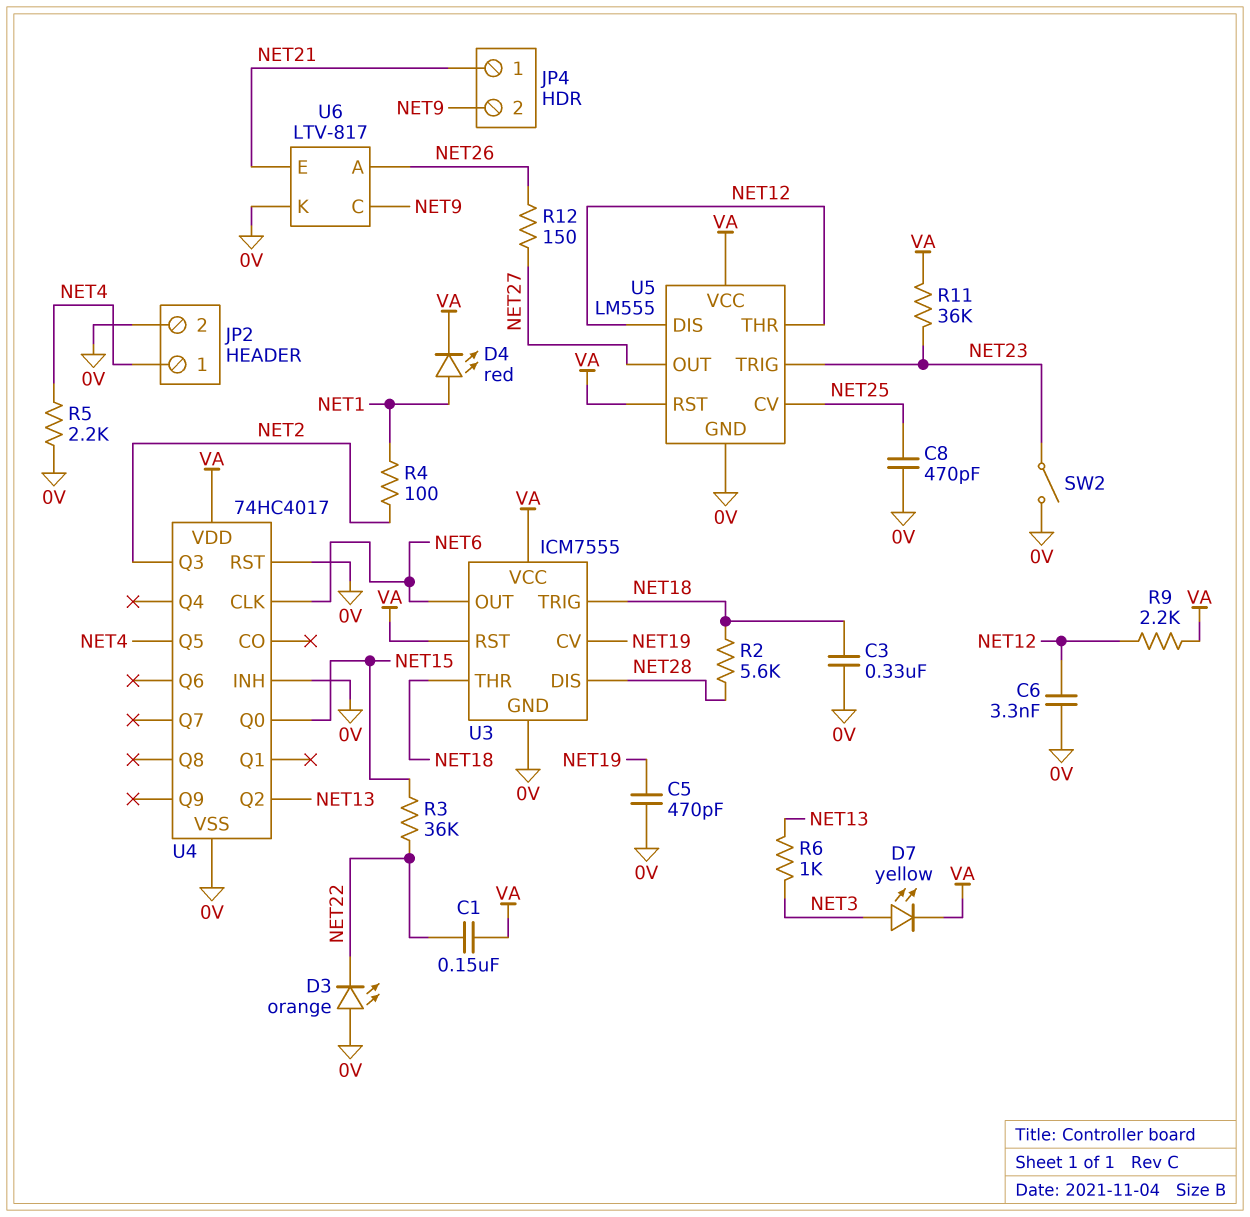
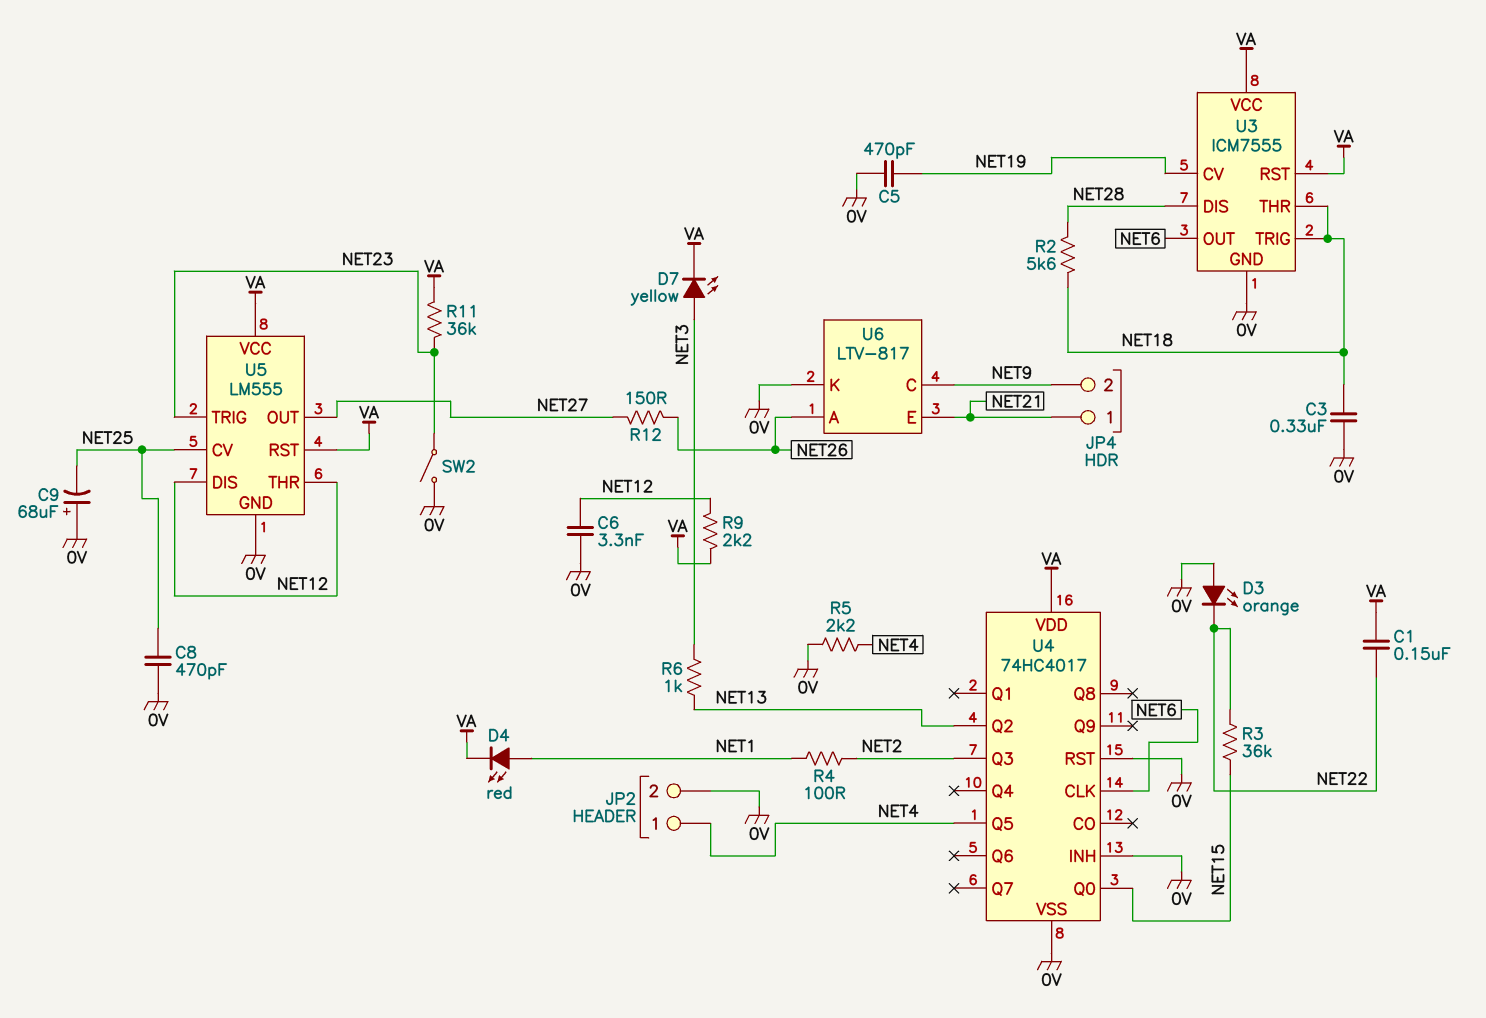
C9: none -> 68uF (plus 0V, minus NET25)

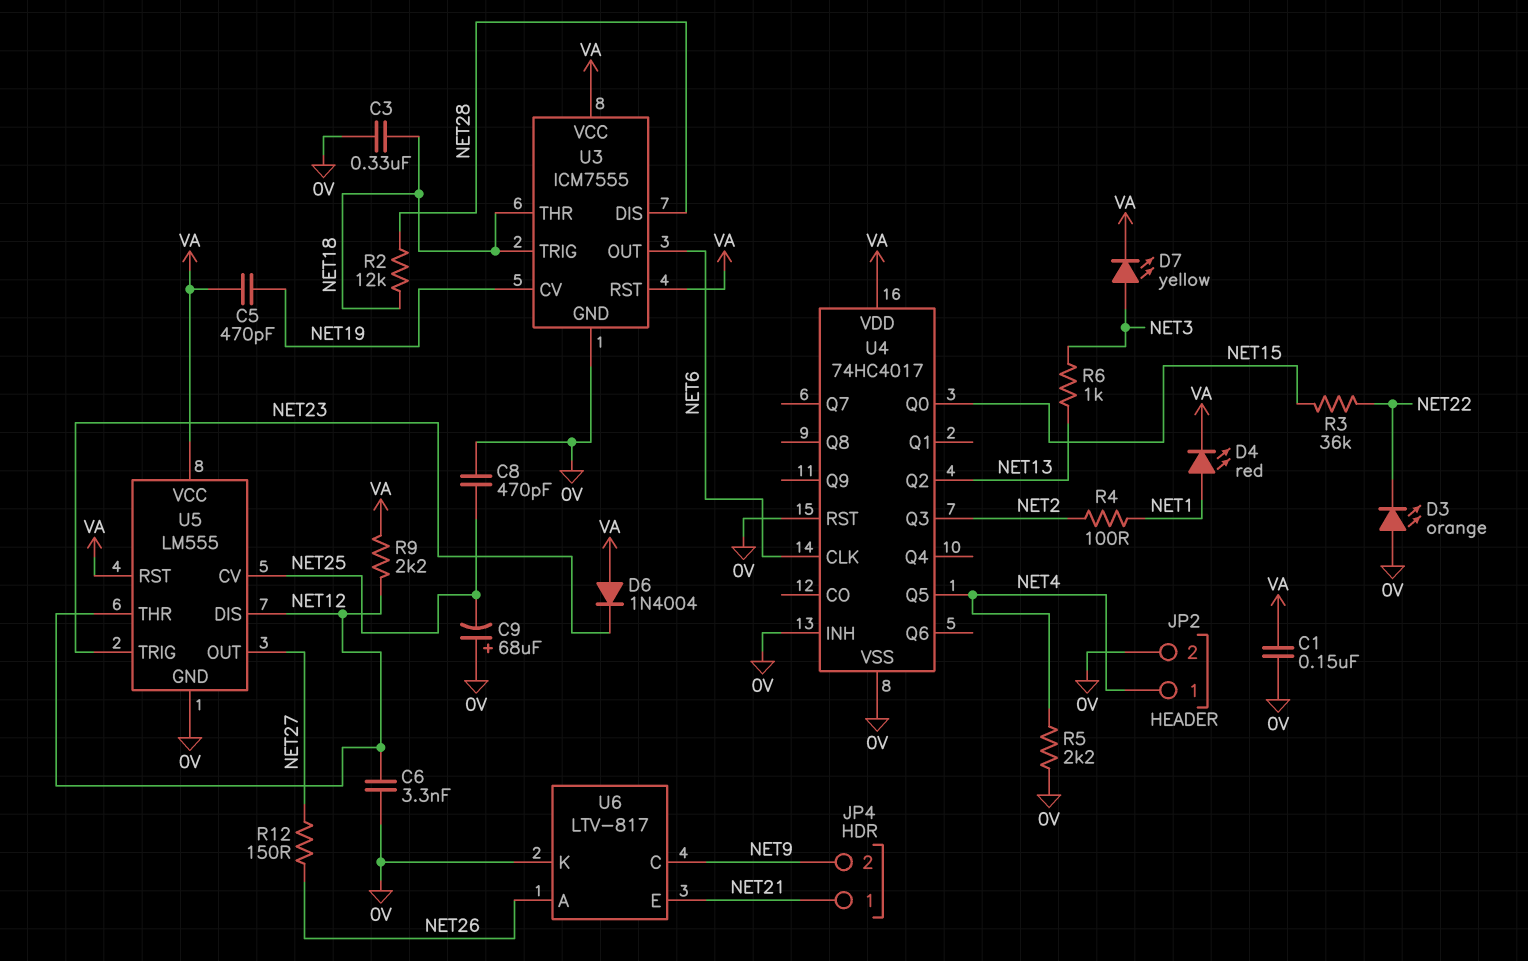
C1: 150nF (NET22, VA) -> 150nF (0V, VA)
C5: 470pF (0V, NET19) -> 470pF (NET19, VA)
D6: none -> diode 1N4004 (A VA, K NET23)
R2: 5.6k (NET18, NET28) -> 12k (NET18, NET28)
R11: 36k (NET23, VA) -> none
SW2: switch (0V, NET23) -> none

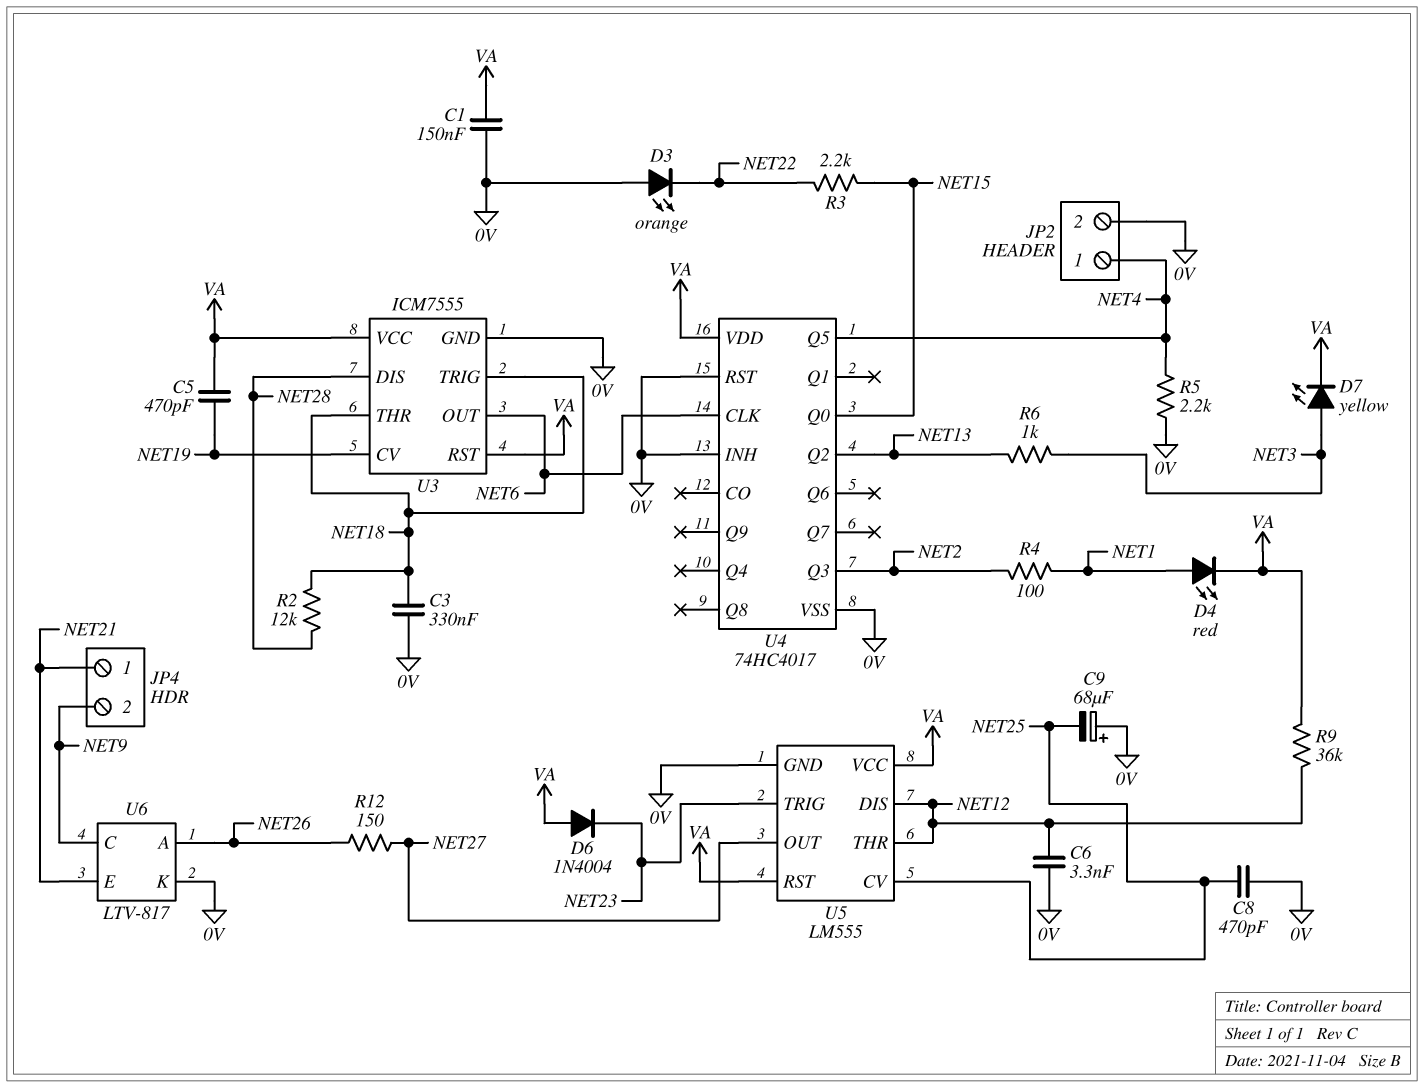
R3: 36k (NET15, NET22) -> 2.2k (NET15, NET22)
R9: 2.2k (NET12, VA) -> 36k (NET12, VA)

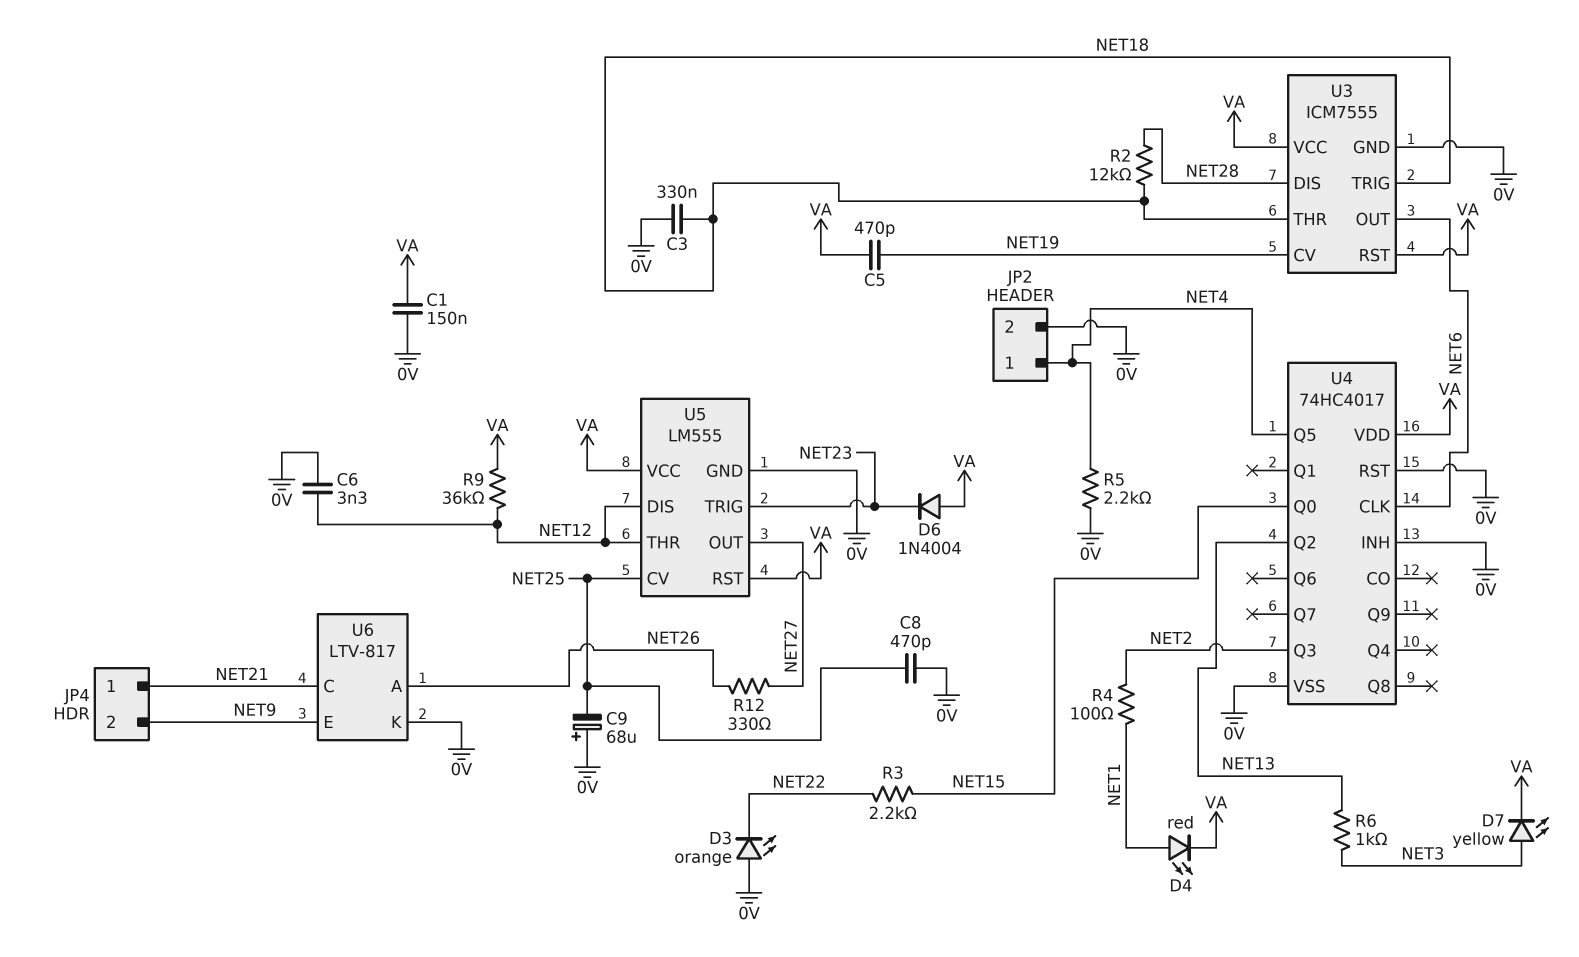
R12: 150 (NET26, NET27) -> 330 (NET26, NET27)
U6 pin C: NET9 -> NET21
U6 pin E: NET21 -> NET9

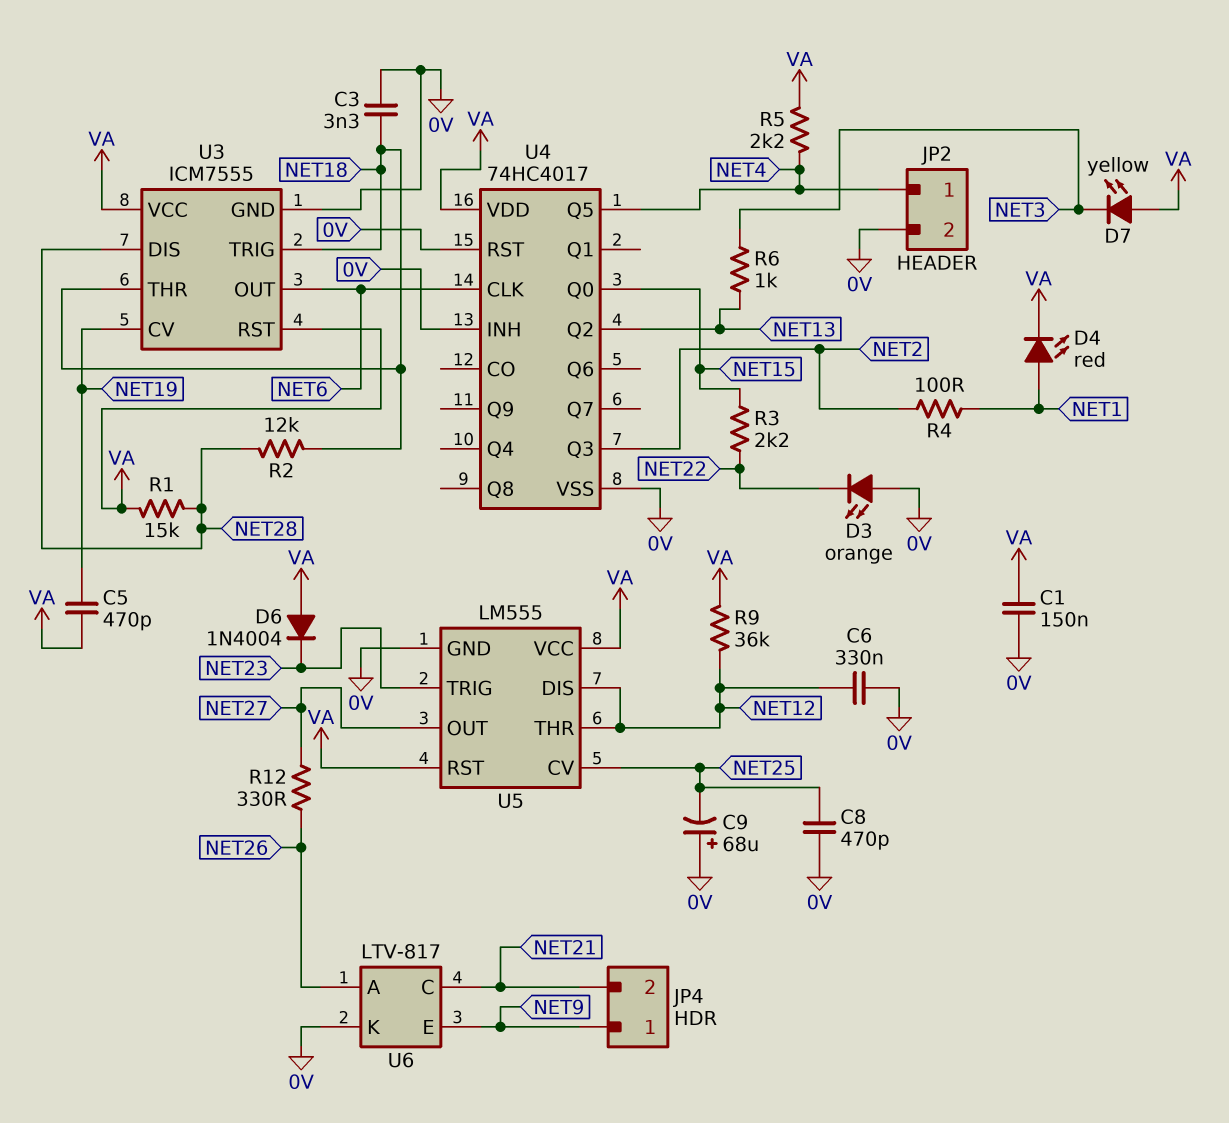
C3: 330nF (0V, NET18) -> 3.3nF (0V, NET18)
C6: 3.3nF (0V, NET12) -> 330nF (0V, NET12)
D7: LED yellow (A NET3, K VA) -> LED yellow (A VA, K NET3)
JP4 pin 1: NET21 -> NET9
JP4 pin 2: NET9 -> NET21
R1: none -> 15k (NET28, VA)
R5: 2.2k (0V, NET4) -> 2.2k (NET4, VA)

